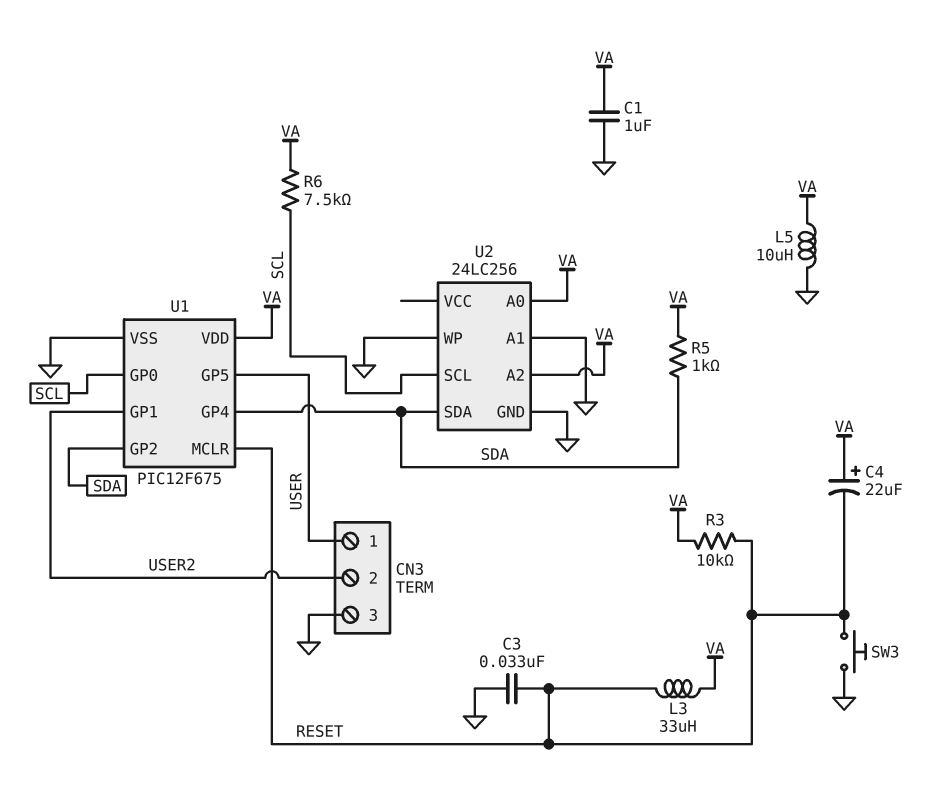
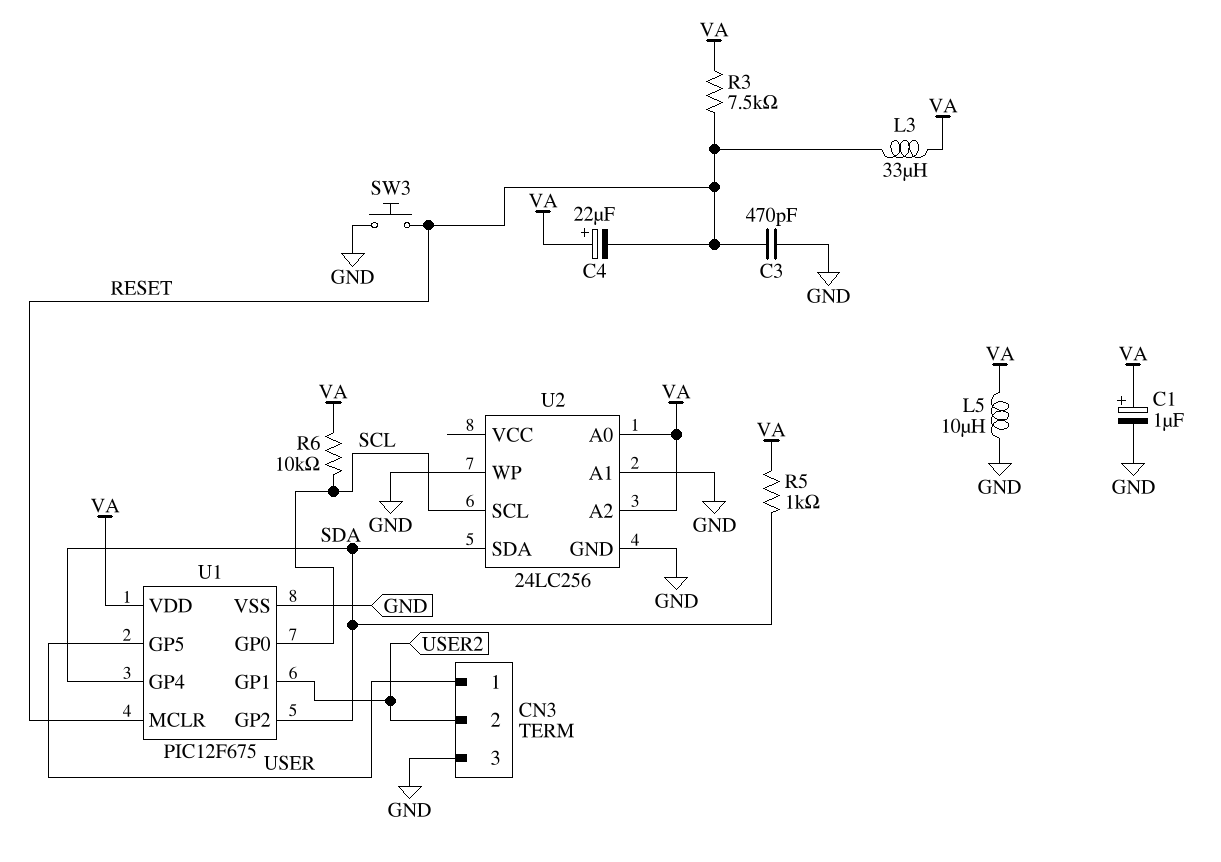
C1: 1uF (GND, VA) -> 1uF (plus VA, minus GND)
C3: 33nF (GND, RESET) -> 470pF (GND, RESET)
R3: 10k (RESET, VA) -> 7.5k (RESET, VA)
R6: 7.5k (SCL, VA) -> 10k (SCL, VA)

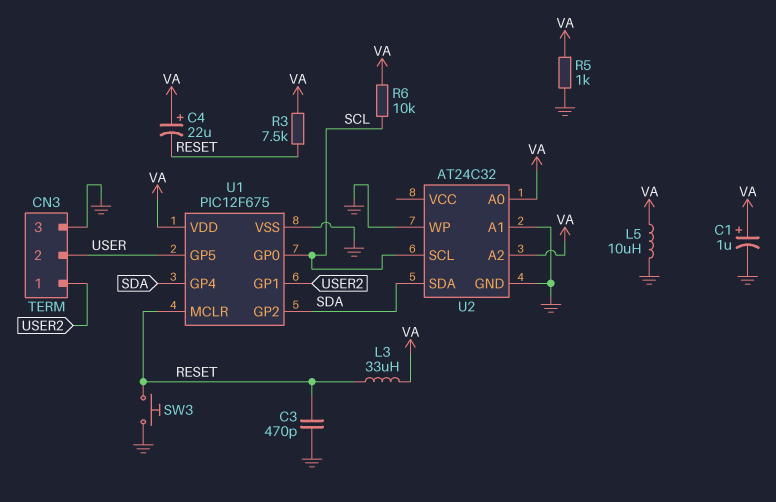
CN3 pin 1: USER -> USER2
CN3 pin 2: USER2 -> USER
R5: 1k (SDA, VA) -> 1k (GND, VA)
U2: 24LC256 -> AT24C32

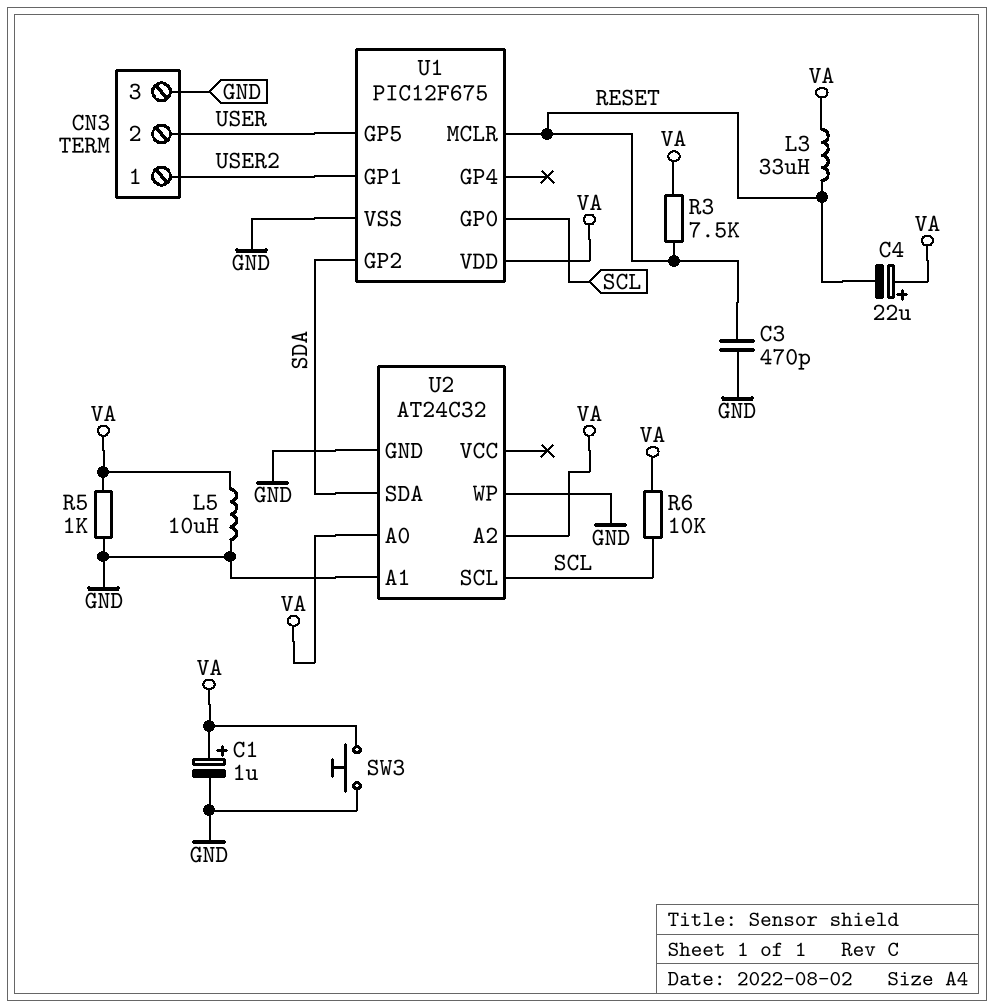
SW3: button (GND, RESET) -> button (GND, VA)
U1 pin GP4: SDA -> none

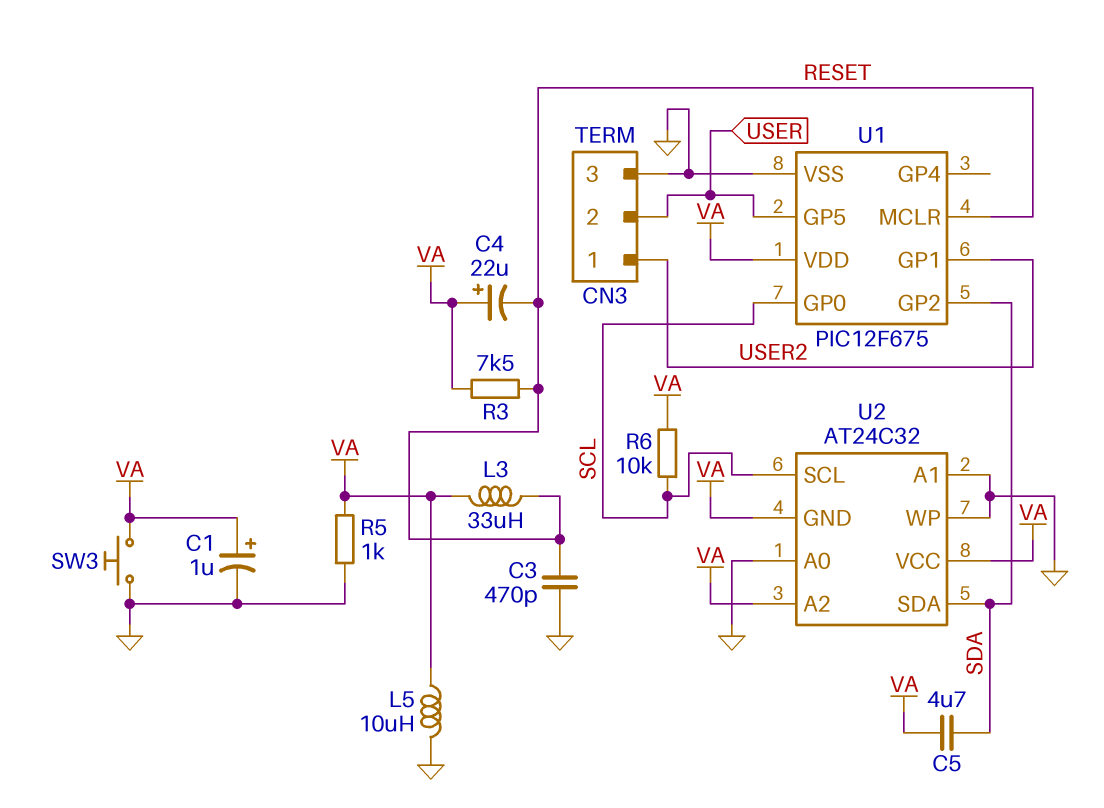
C5: none -> 4.7uF (SDA, VA)
U2 pin A0: VA -> GND
U2 pin GND: GND -> VA
U2 pin VCC: none -> VA

